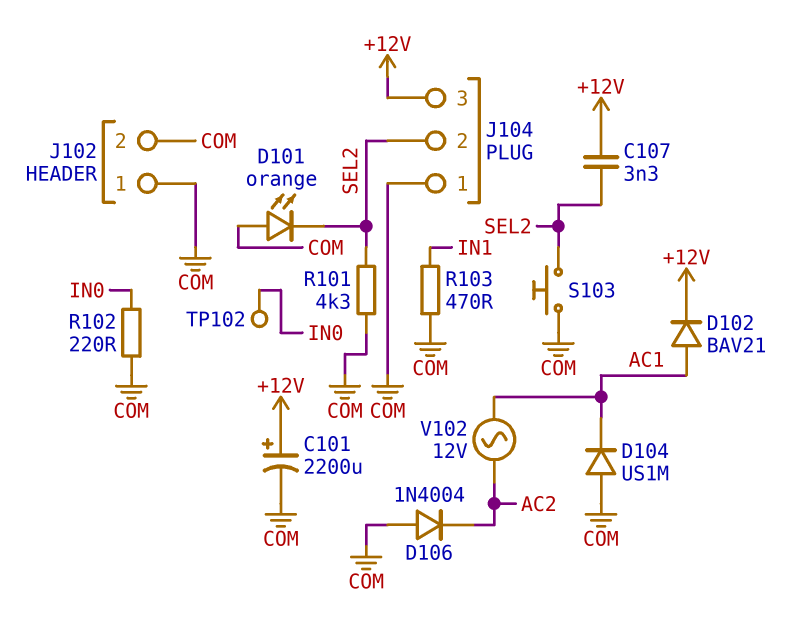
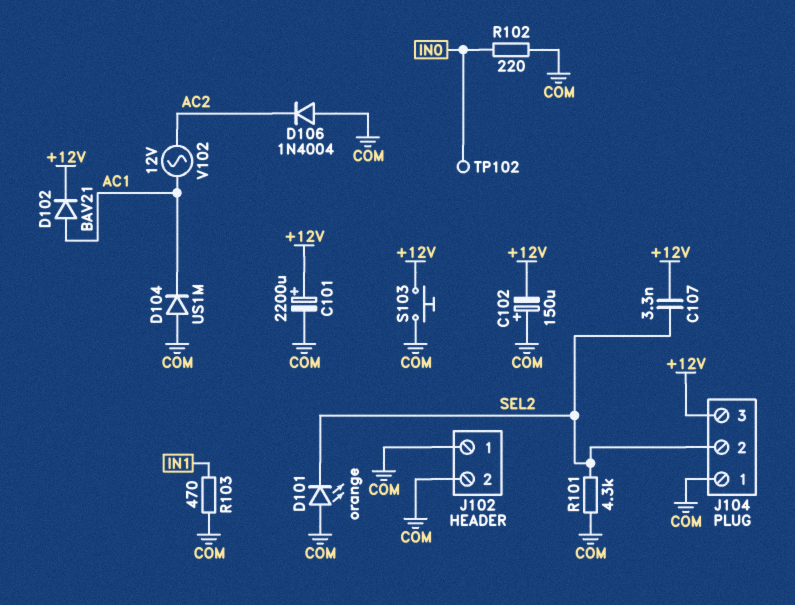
C102: none -> 150uF (plus COM, minus +12V)
S103: button (COM, SEL2) -> button (+12V, COM)

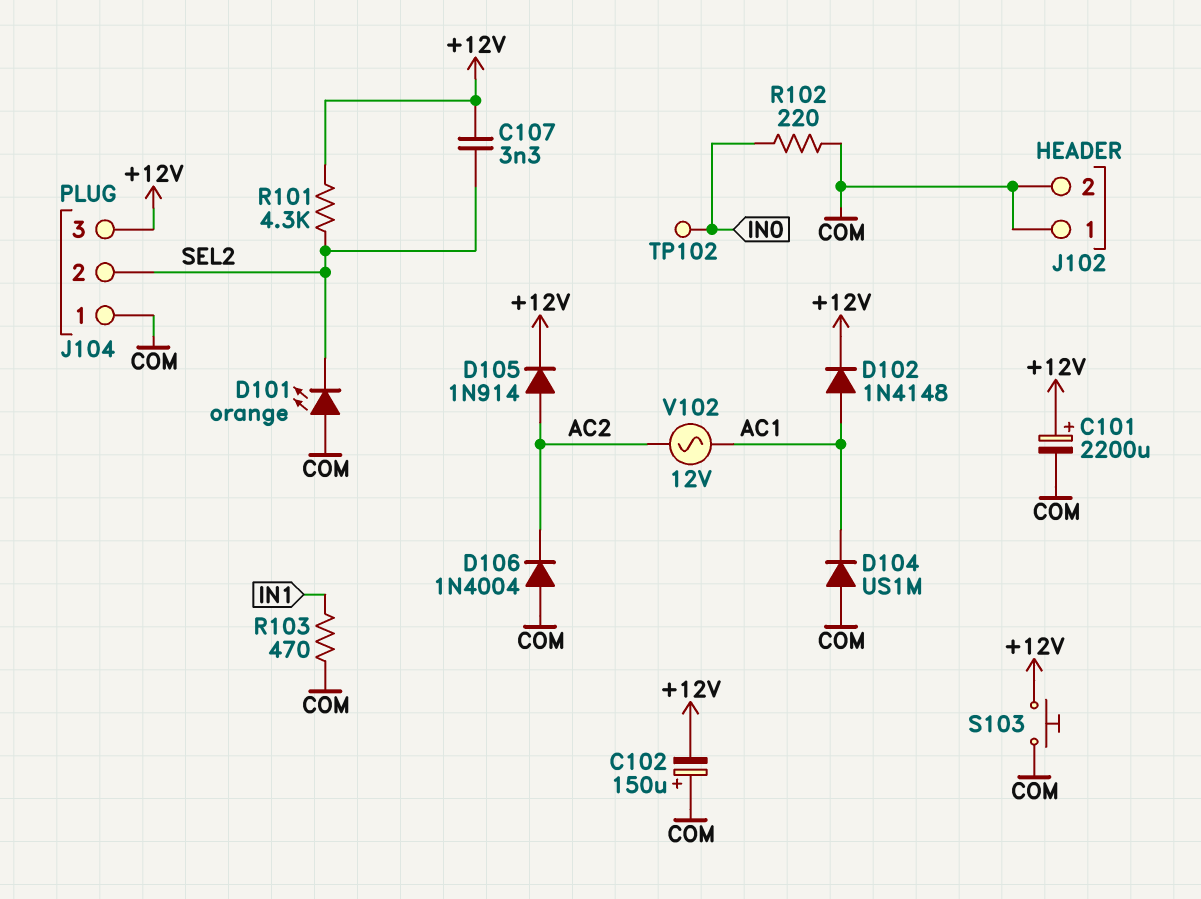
D102: diode BAV21 (A AC1, K +12V) -> diode 1N4148 (A AC1, K +12V)
D105: none -> diode 1N914 (A AC2, K +12V)
R101: 4.3k (COM, SEL2) -> 4.3k (+12V, SEL2)

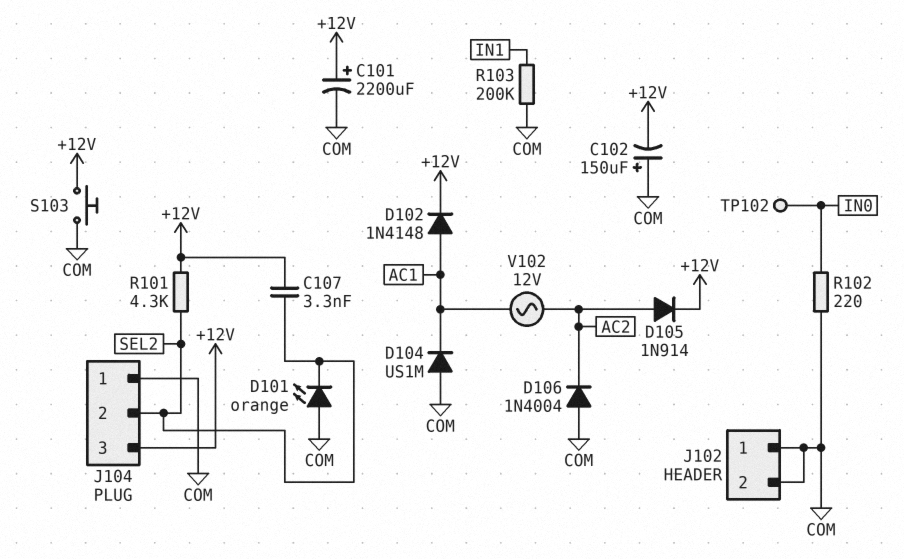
R103: 470 (COM, IN1) -> 200k (COM, IN1)

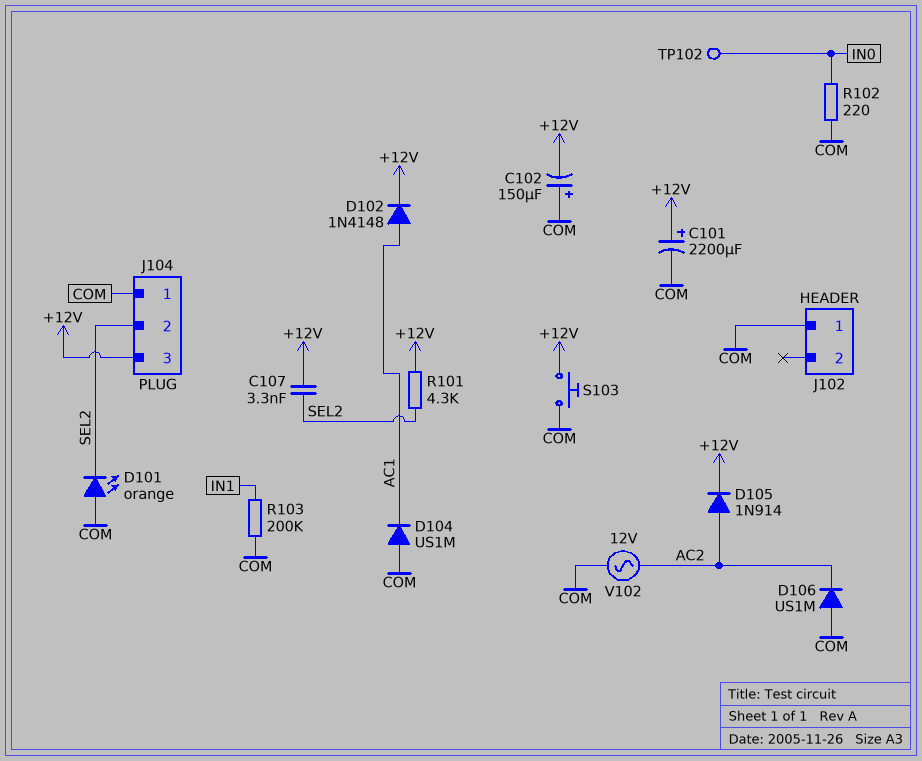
D106: diode 1N4004 (A COM, K AC2) -> diode US1M (A COM, K AC2)
J102 pin 2: COM -> none
V102: AC 12V (AC1, AC2) -> AC 12V (AC2, COM)

